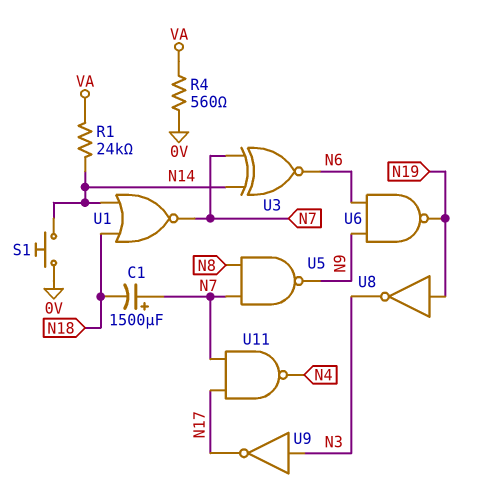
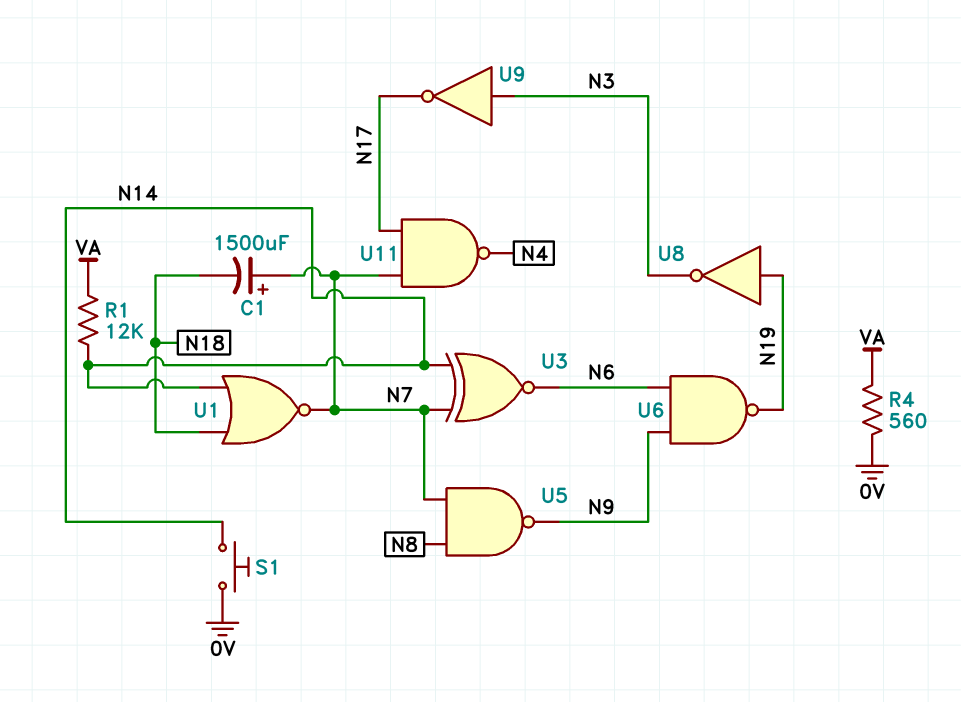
R1: 24k (N14, VA) -> 12k (N14, VA)

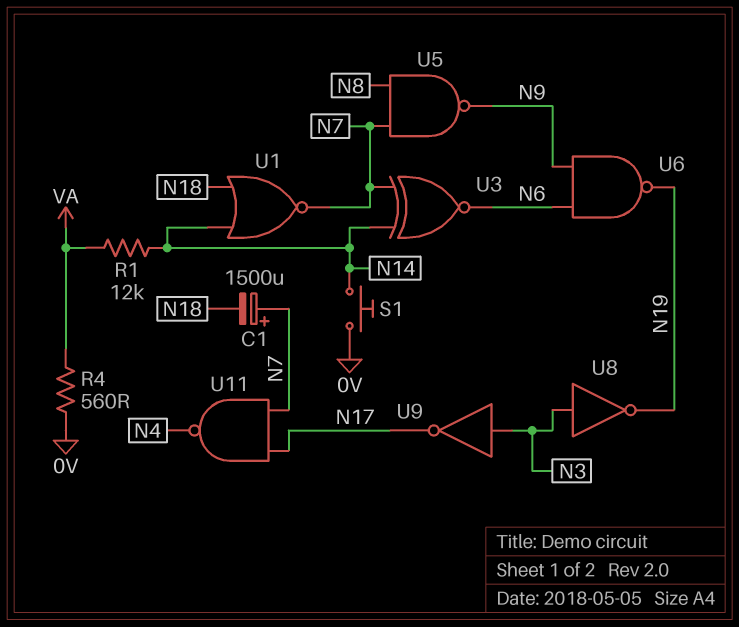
U8: NOT (in N19, out N3) -> NOT (in N3, out N19)

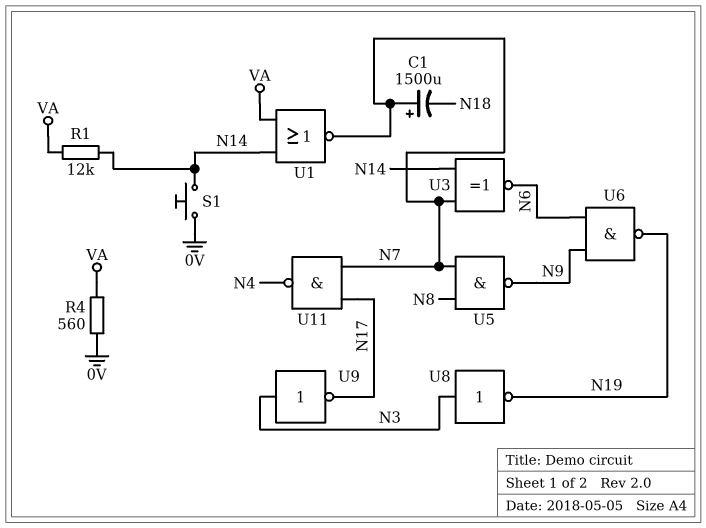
U1: NOR (in N14, in N18, out N7) -> NOR (in N14, in VA, out N7)

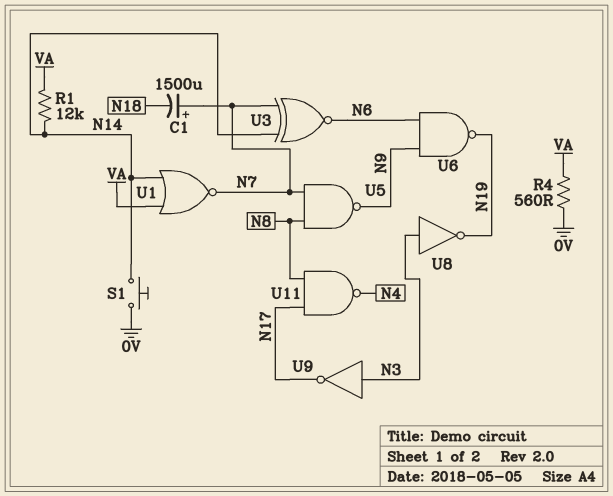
U11: NAND (in N7, in N17, out N4) -> NAND (in N8, in N17, out N4)

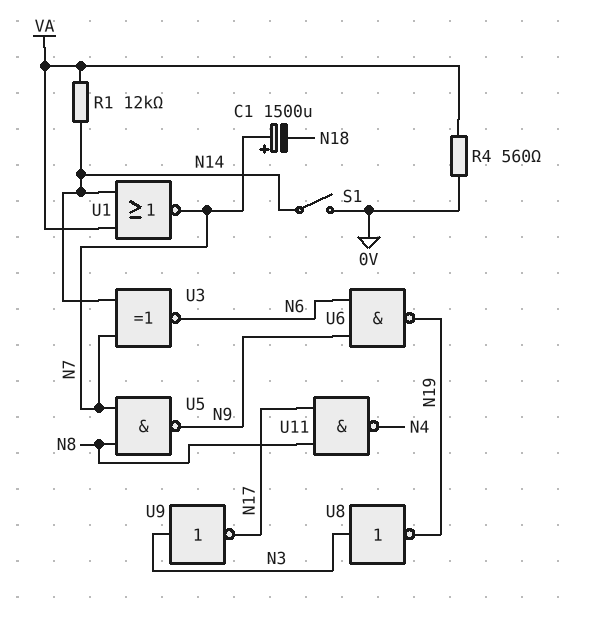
S1: button (0V, N14) -> switch (0V, N14)

